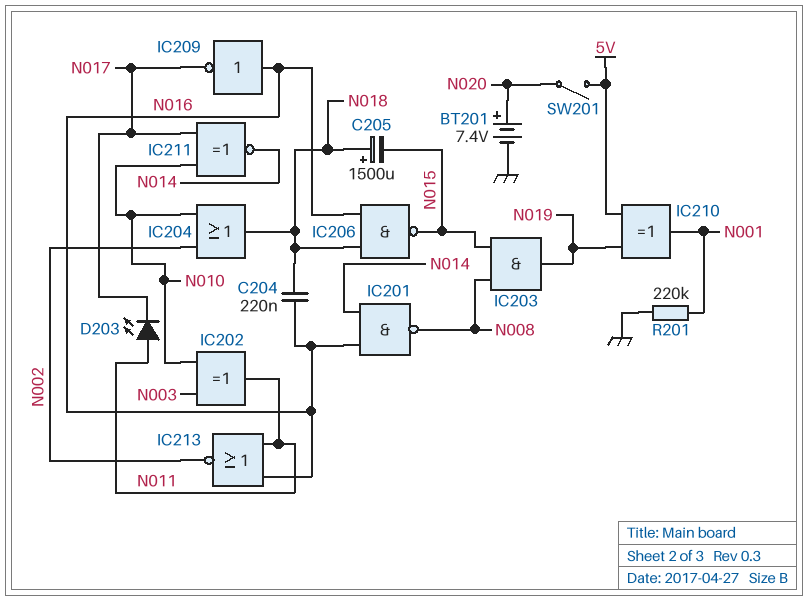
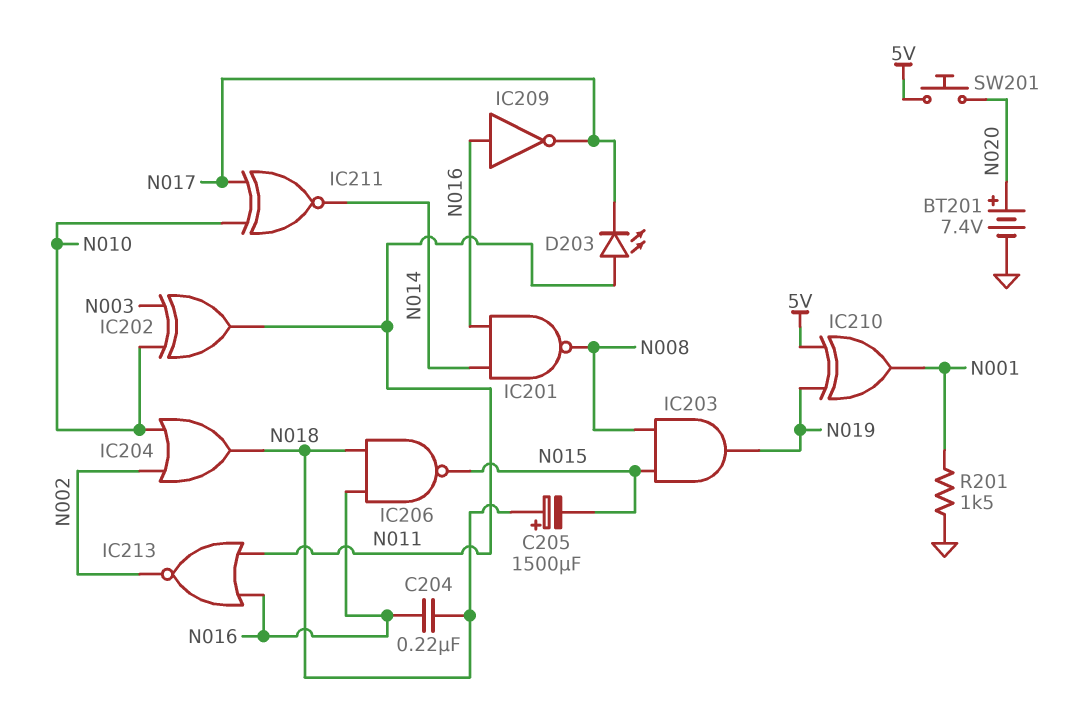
R201: 220k (GND, N001) -> 1.5k (GND, N001)
SW201: switch (5V, N020) -> button (5V, N020)

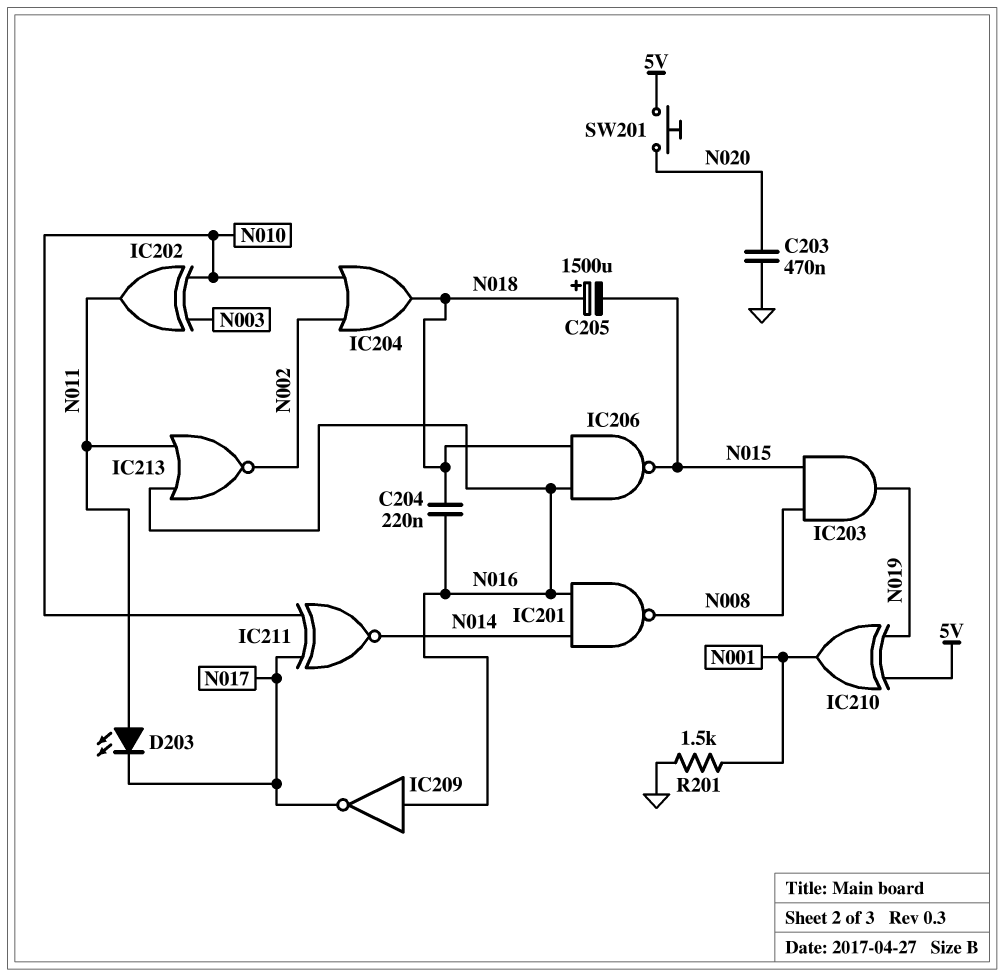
BT201: 7.4V (plus N020, minus GND) -> none
C203: none -> 470nF (GND, N020)

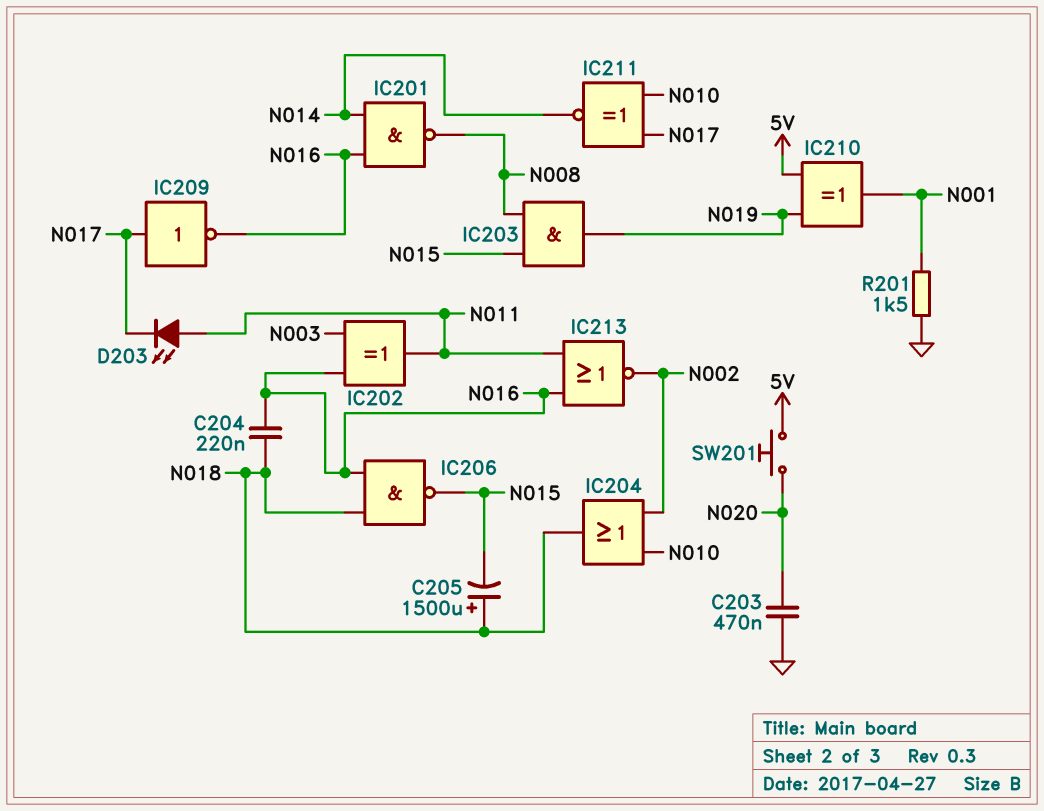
IC202: XOR (in N003, in N010, out N011) -> XOR (in N003, in N016, out N011)
IC209: NOT (in N016, out N017) -> NOT (in N017, out N016)

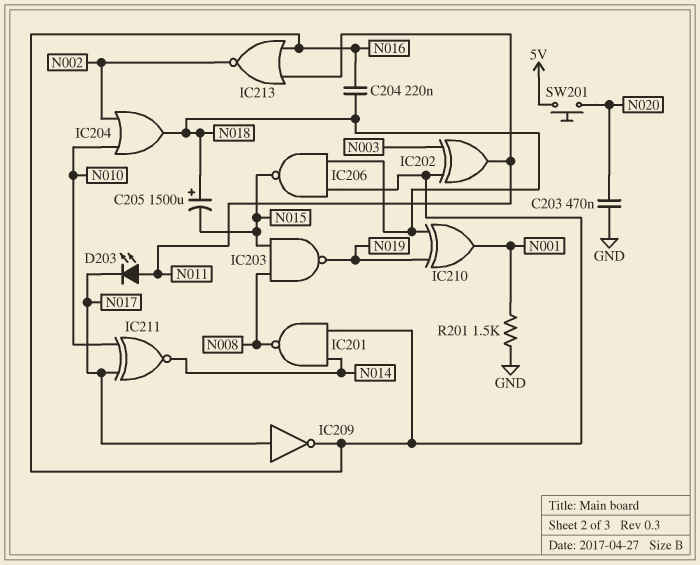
IC203: AND (in N008, in N015, out N019) -> NAND (in N008, in N015, out N019)
IC210: XOR (in 5V, in N019, out N001) -> XOR (in N018, in N019, out N001)

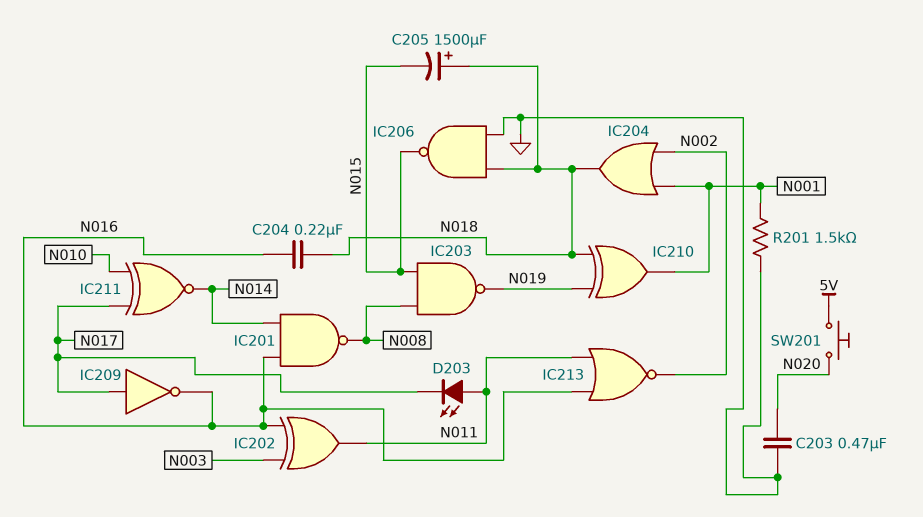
IC204: OR (in N002, in N010, out N018) -> OR (in N001, in N002, out N018)
IC206: NAND (in N016, in N018, out N015) -> NAND (in GND, in N018, out N015)

